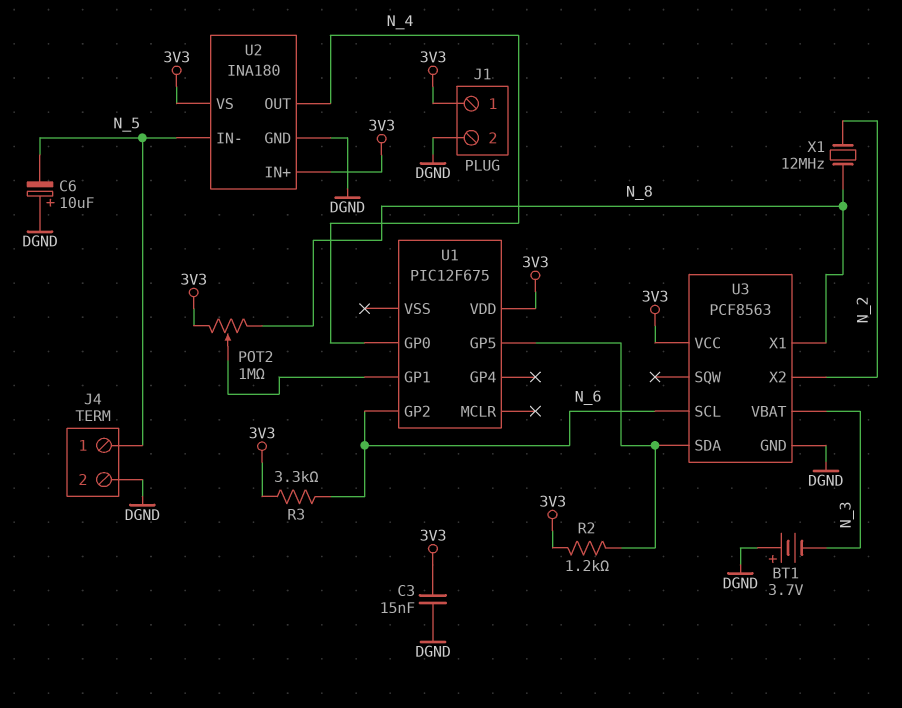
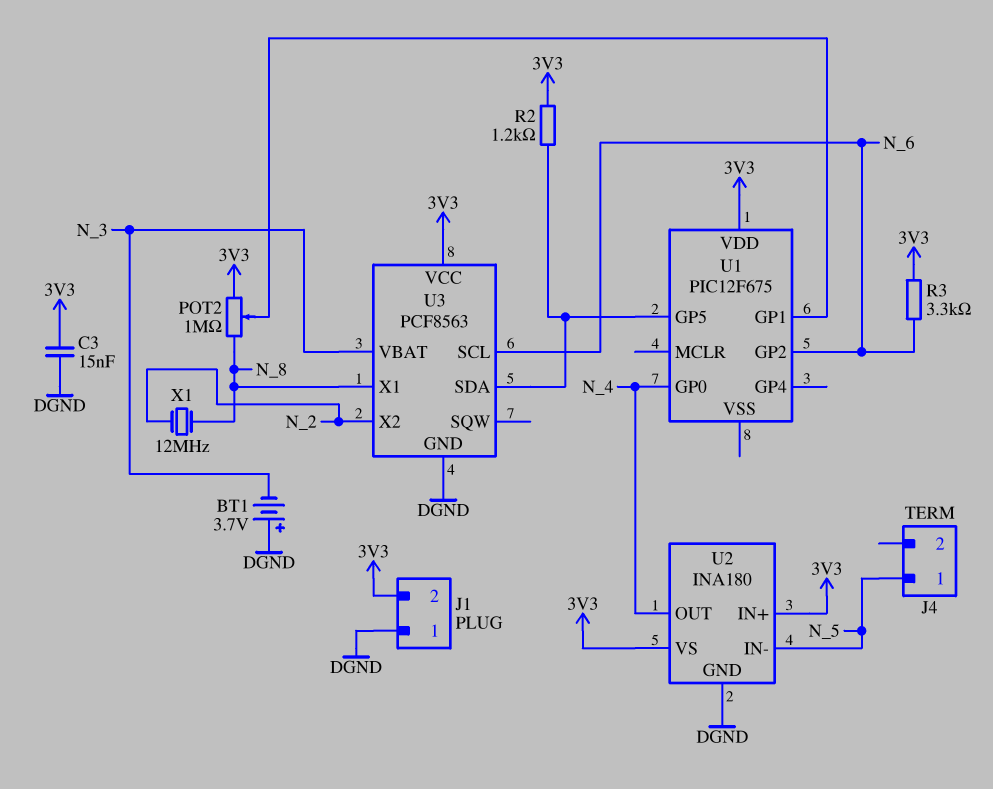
C6: 10uF (plus DGND, minus N_5) -> none
J1 pin 1: 3V3 -> DGND
J1 pin 2: DGND -> 3V3
J4 pin 2: DGND -> none

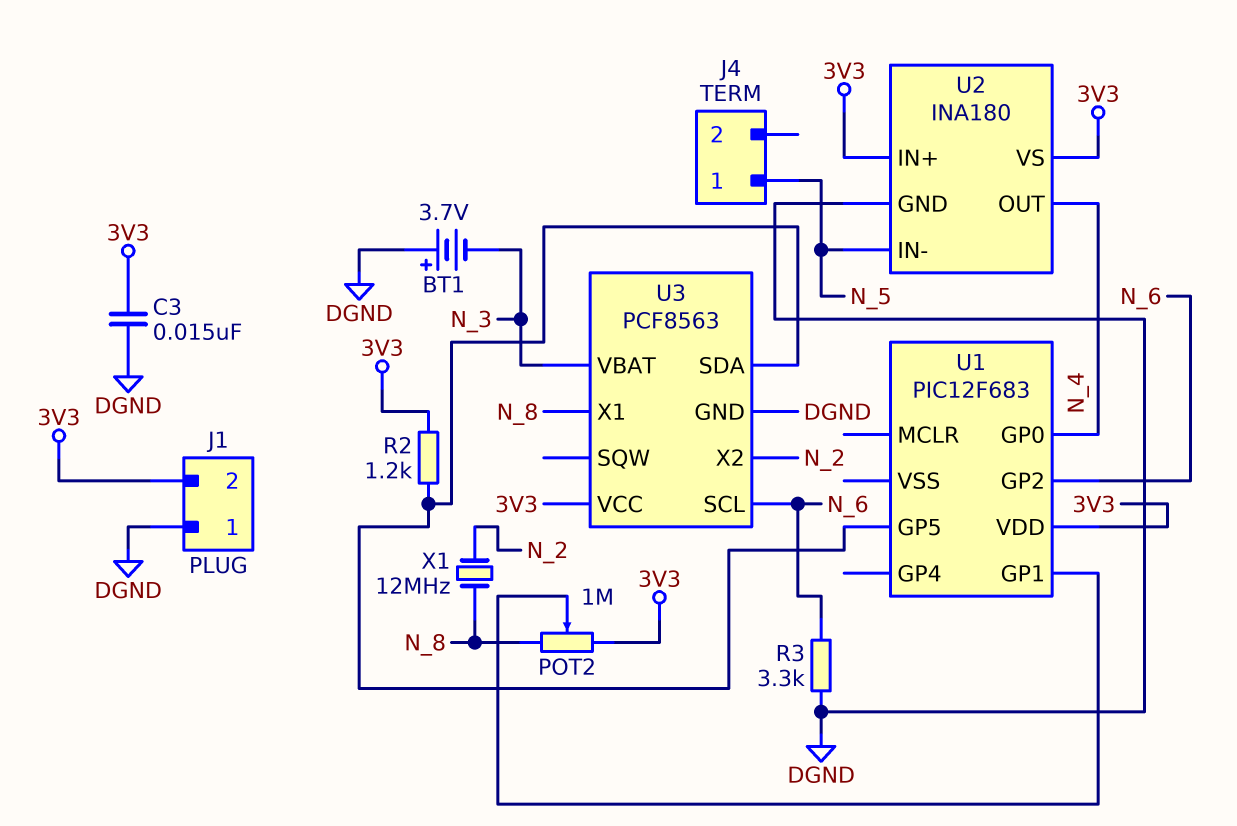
R3: 3.3k (3V3, N_6) -> 3.3k (DGND, N_6)
U1: PIC12F675 -> PIC12F683

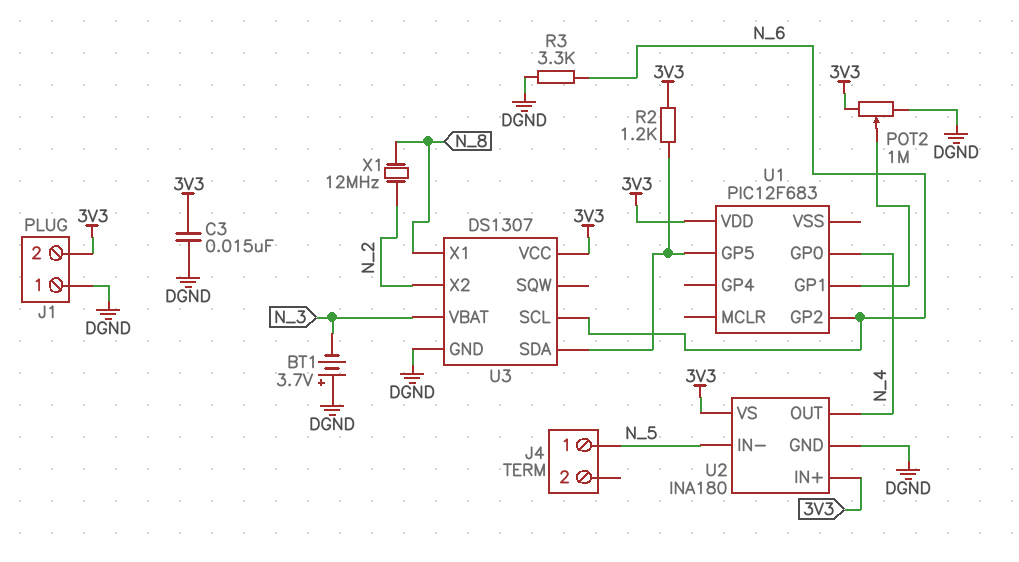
POT2: 1M (3V3, N_8, wiper U1/GP1) -> 1M (3V3, DGND, wiper U1/GP1)
U3: PCF8563 -> DS1307

